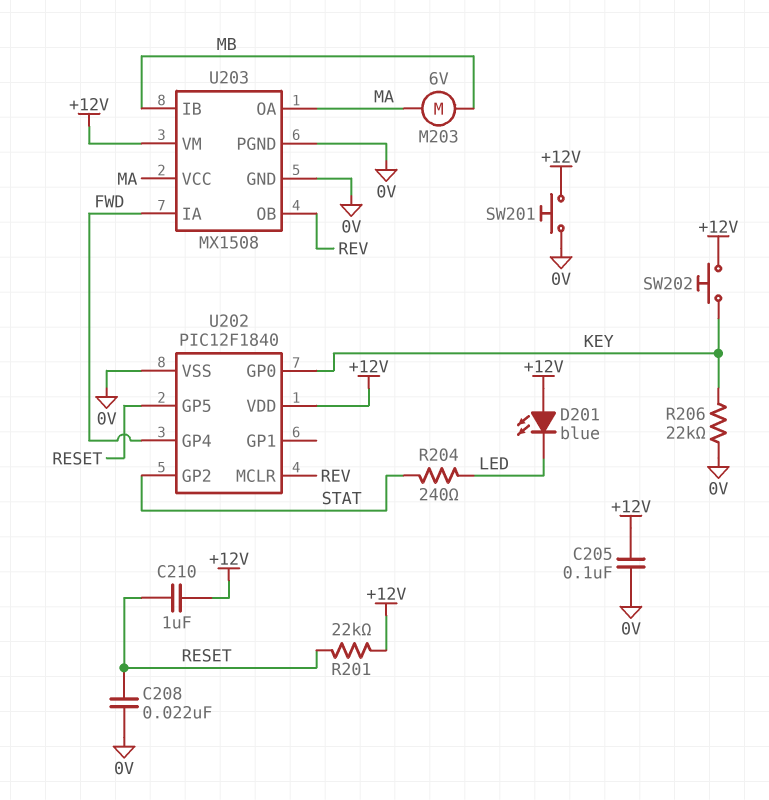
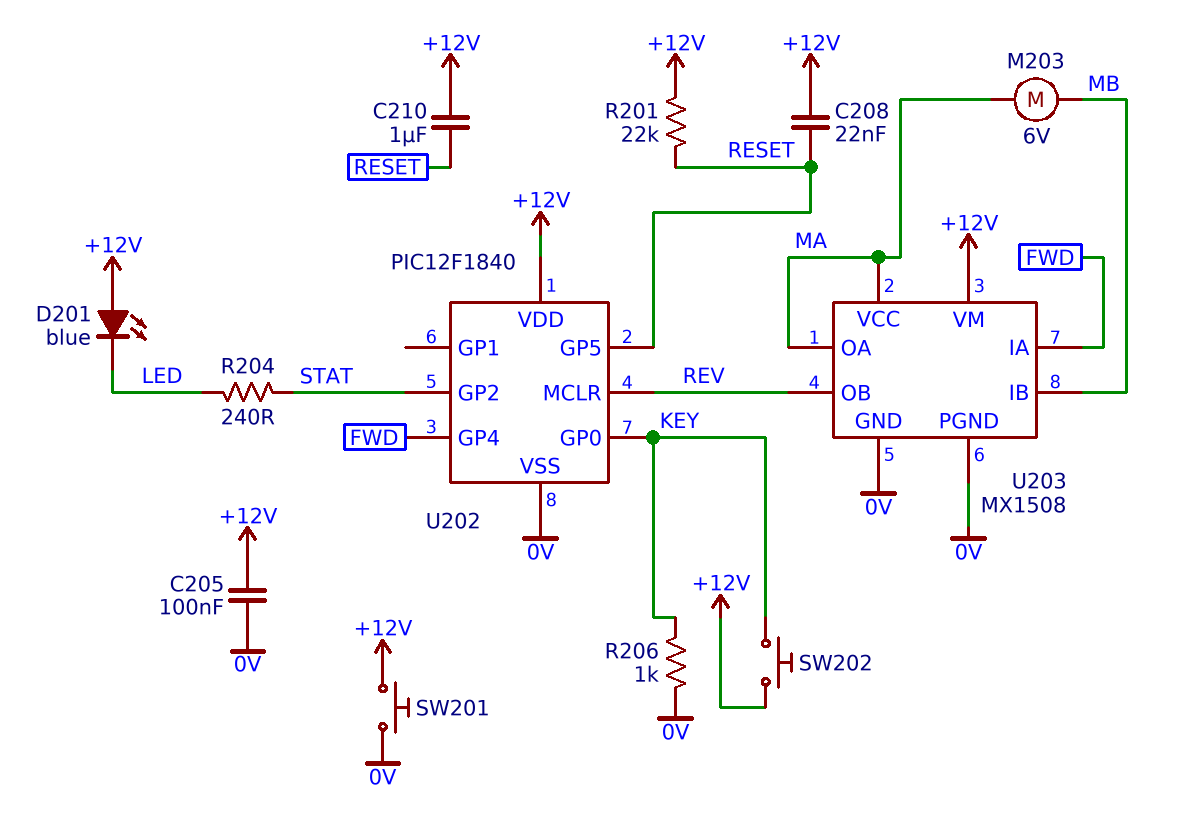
C208: 22nF (0V, RESET) -> 22nF (+12V, RESET)
R206: 22k (0V, KEY) -> 1k (0V, KEY)

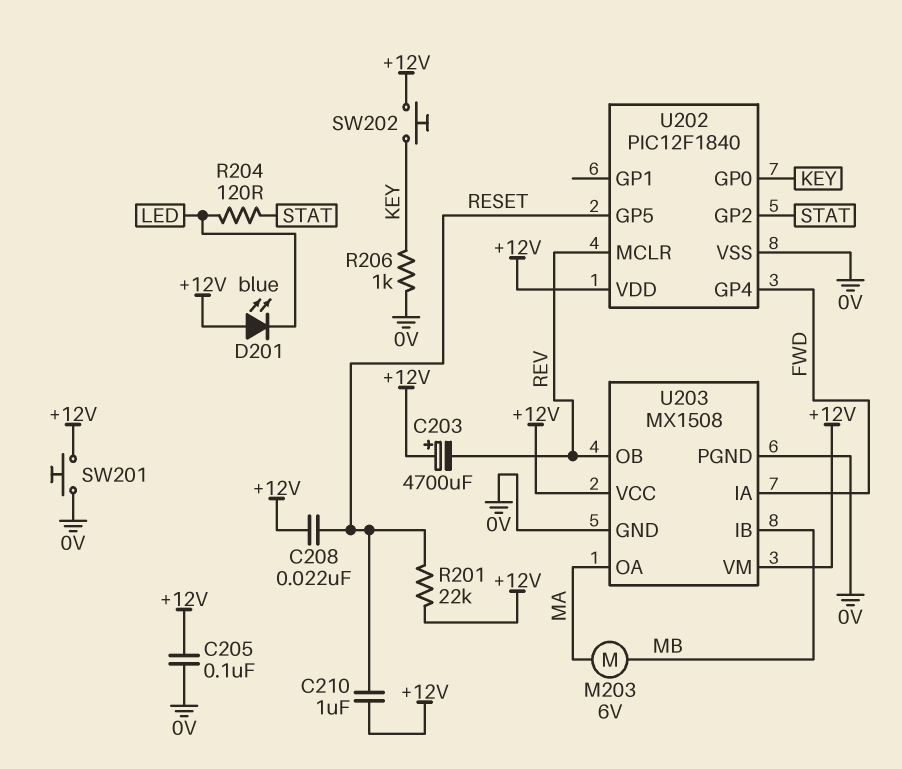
C203: none -> 4700uF (plus +12V, minus REV)
R204: 240 (LED, STAT) -> 120 (LED, STAT)
U203 pin VCC: MA -> +12V

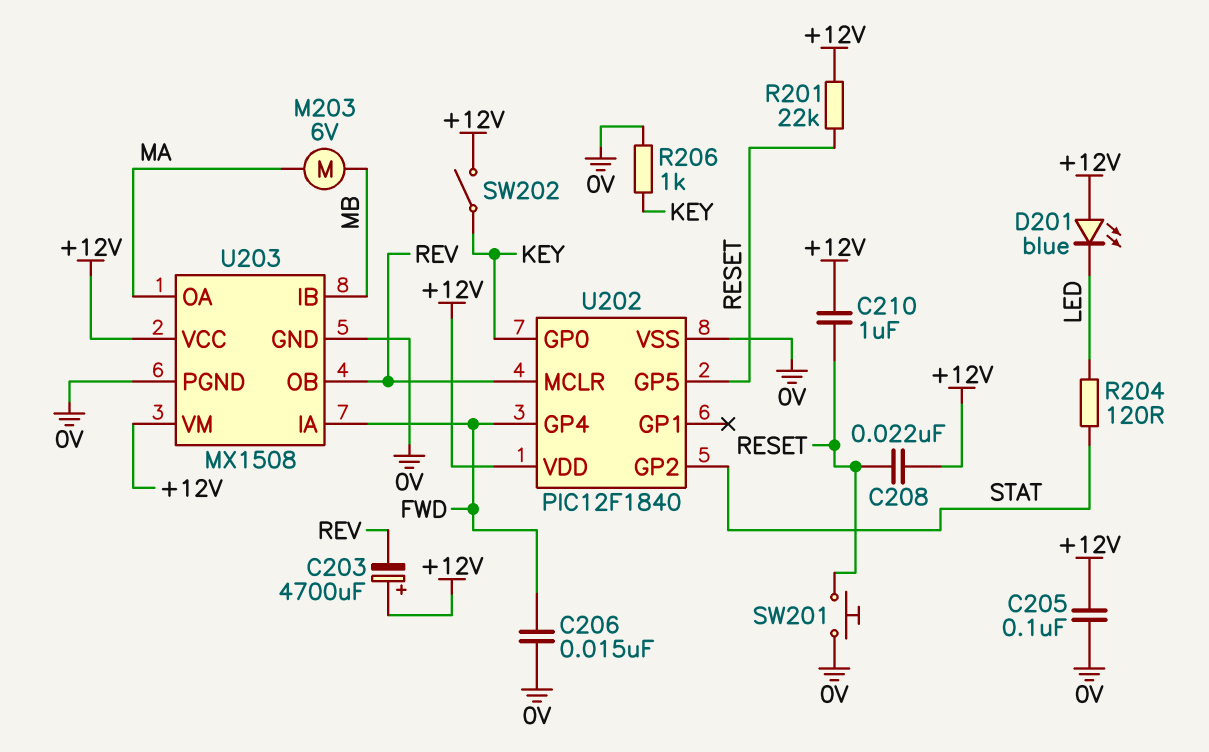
C206: none -> 15nF (0V, FWD)
SW201: button (+12V, 0V) -> button (0V, RESET)
SW202: button (+12V, KEY) -> switch (+12V, KEY)

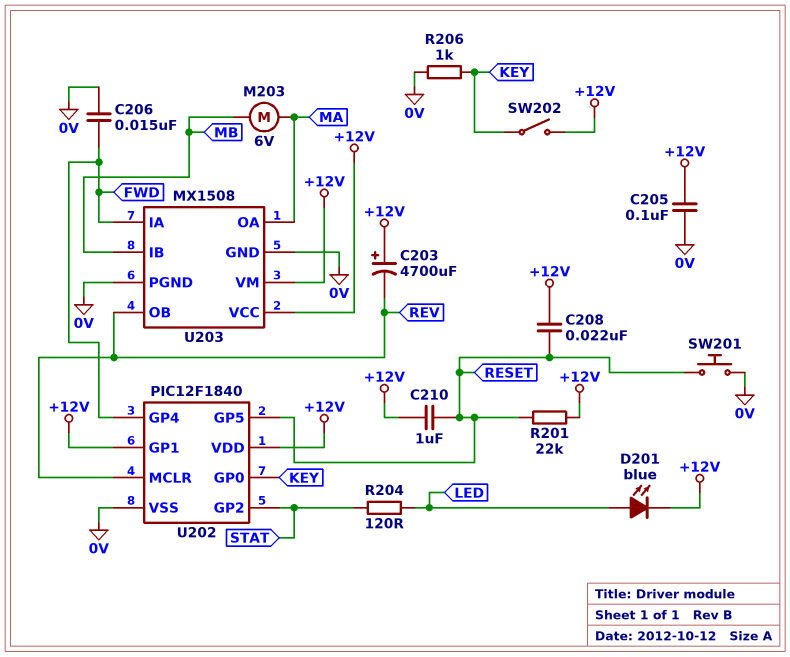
D201: LED blue (A +12V, K LED) -> LED blue (A LED, K +12V)
U202 pin GP1: none -> +12V

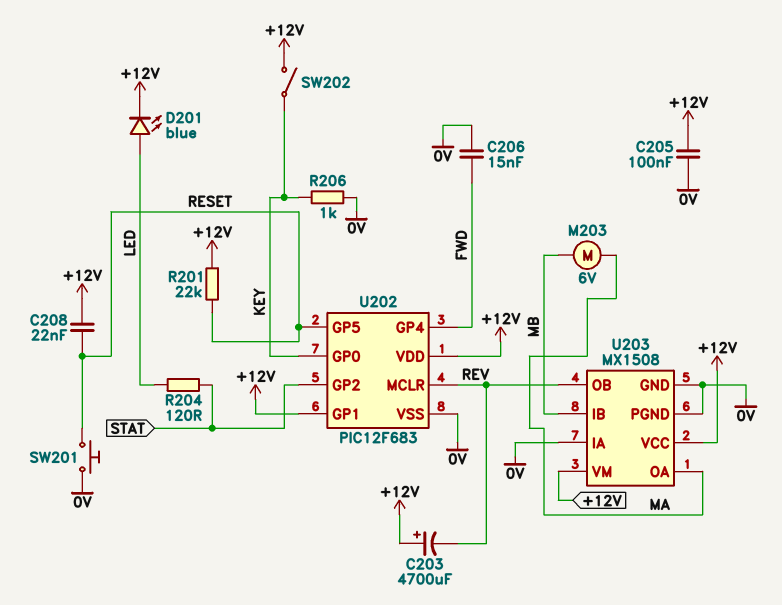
C210: 1uF (+12V, RESET) -> none
U202: PIC12F1840 -> PIC12F683
U203 pin IA: FWD -> 0V

